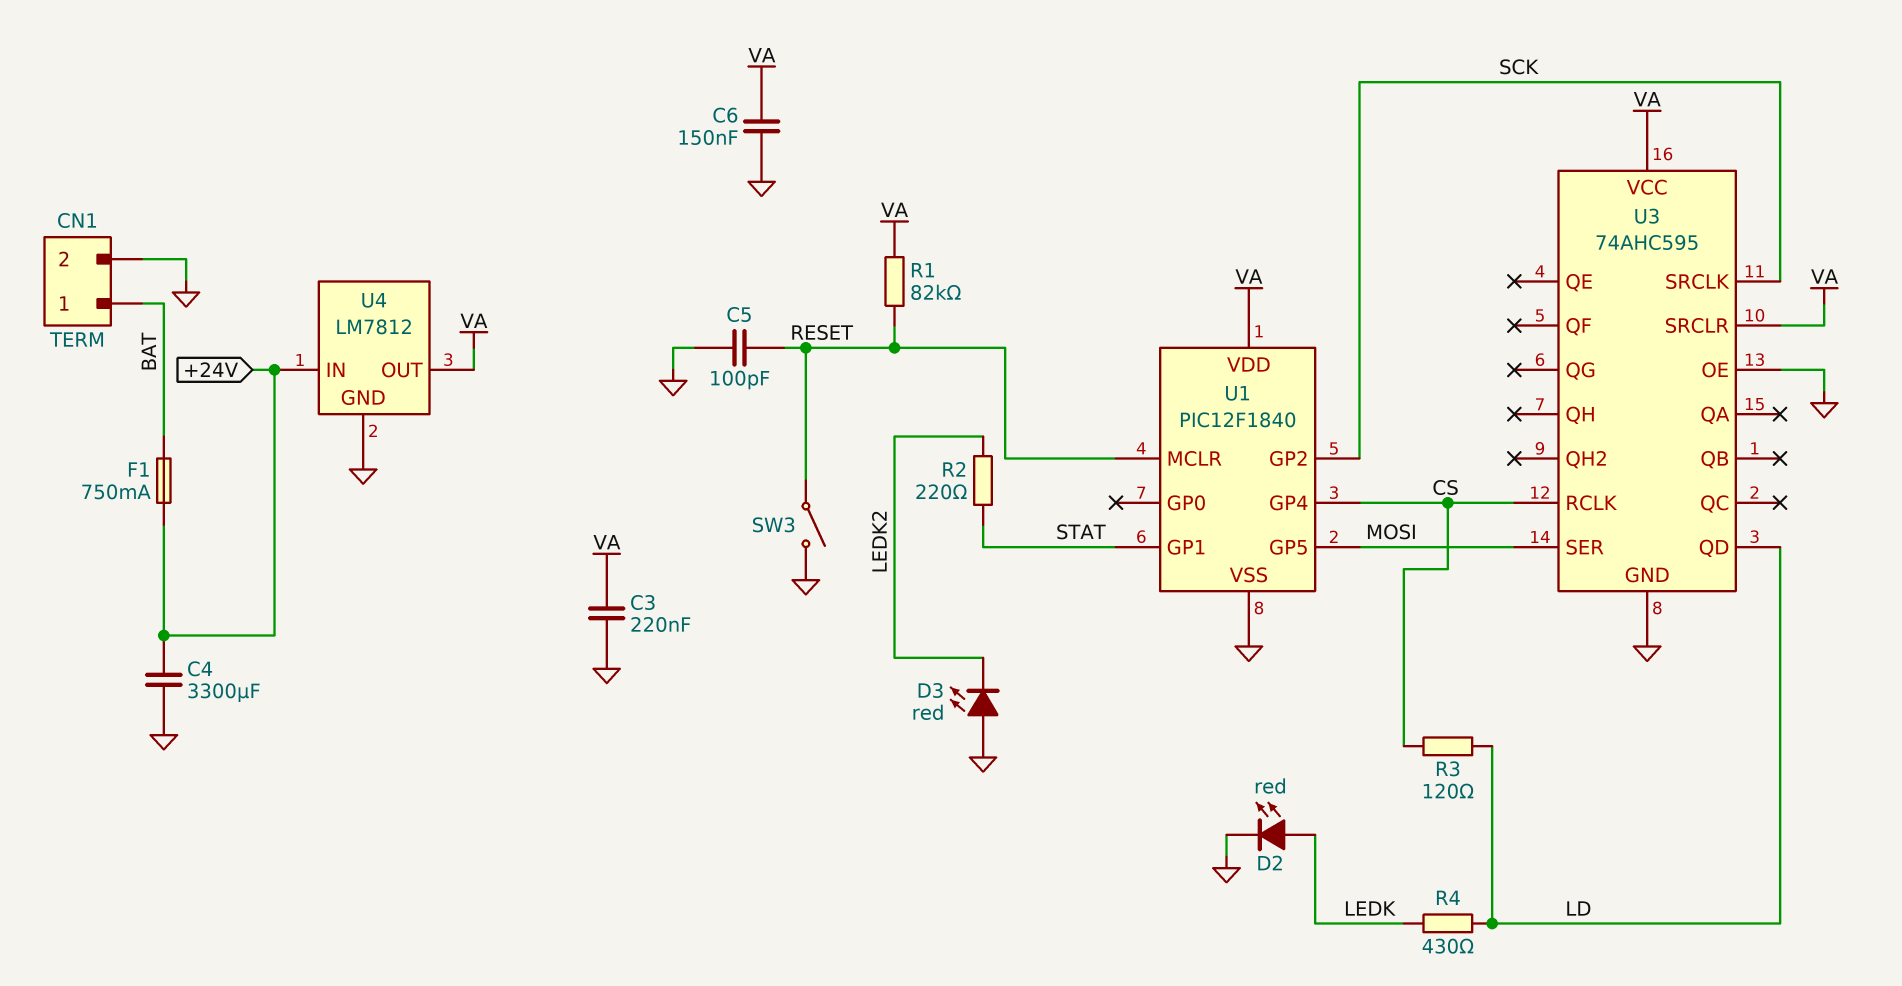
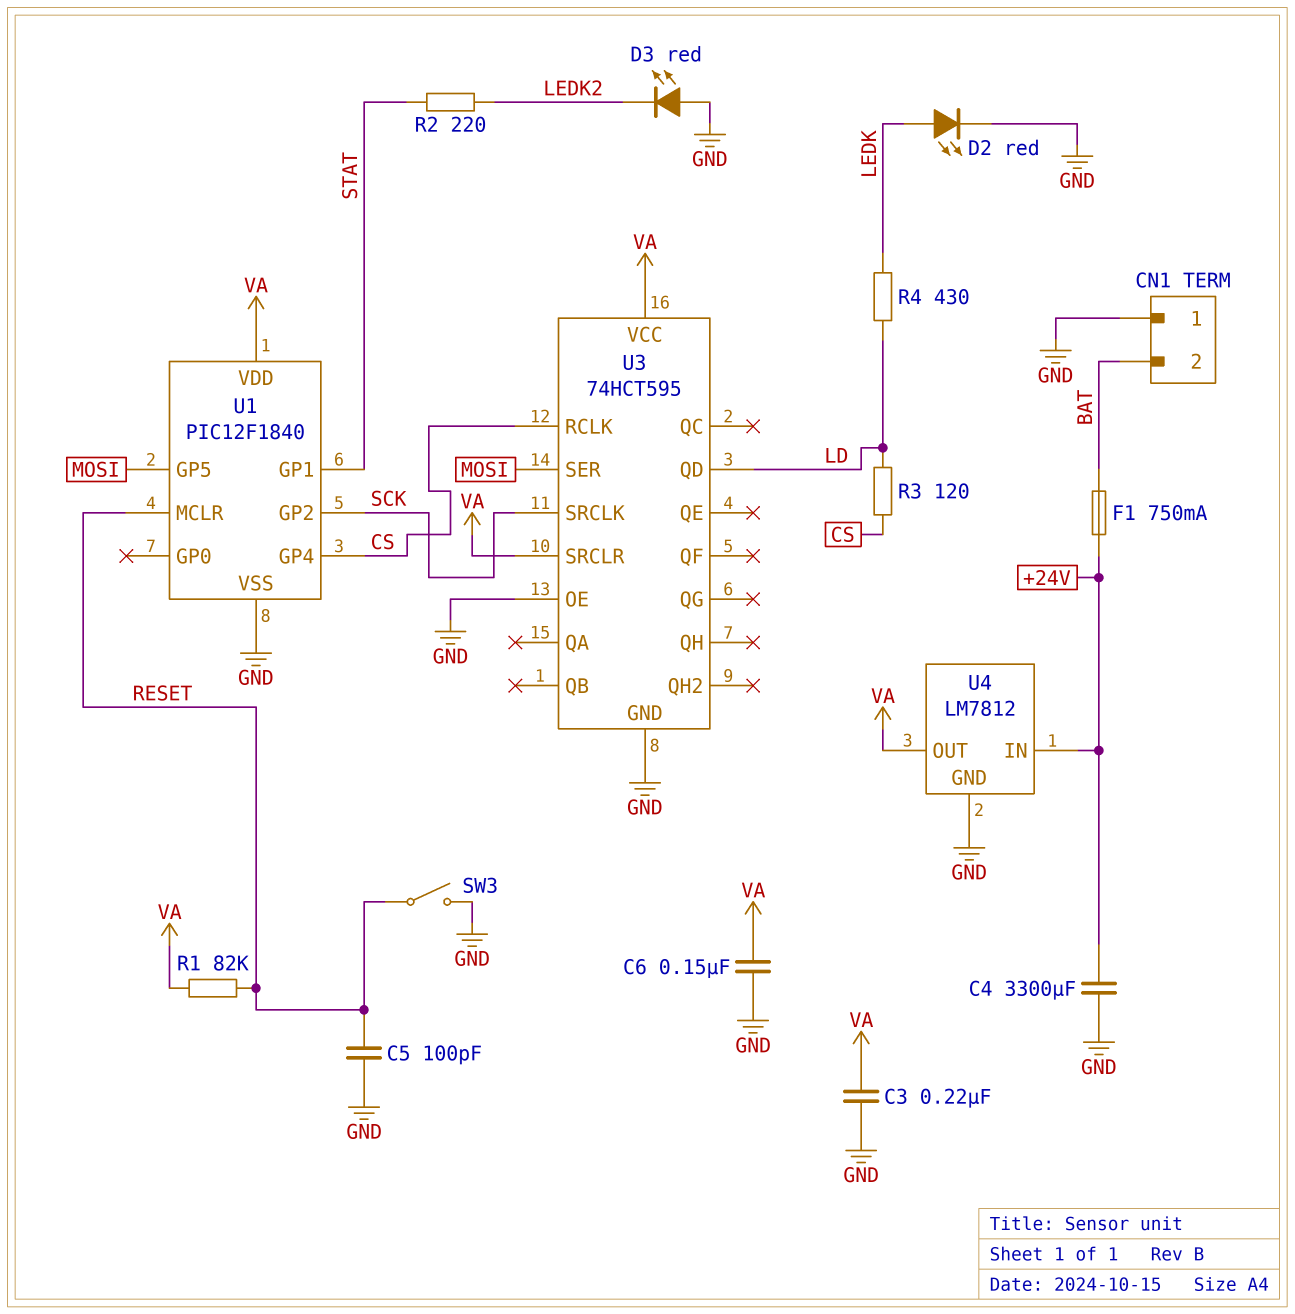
CN1 pin 1: BAT -> GND
CN1 pin 2: GND -> BAT
U3: 74AHC595 -> 74HCT595

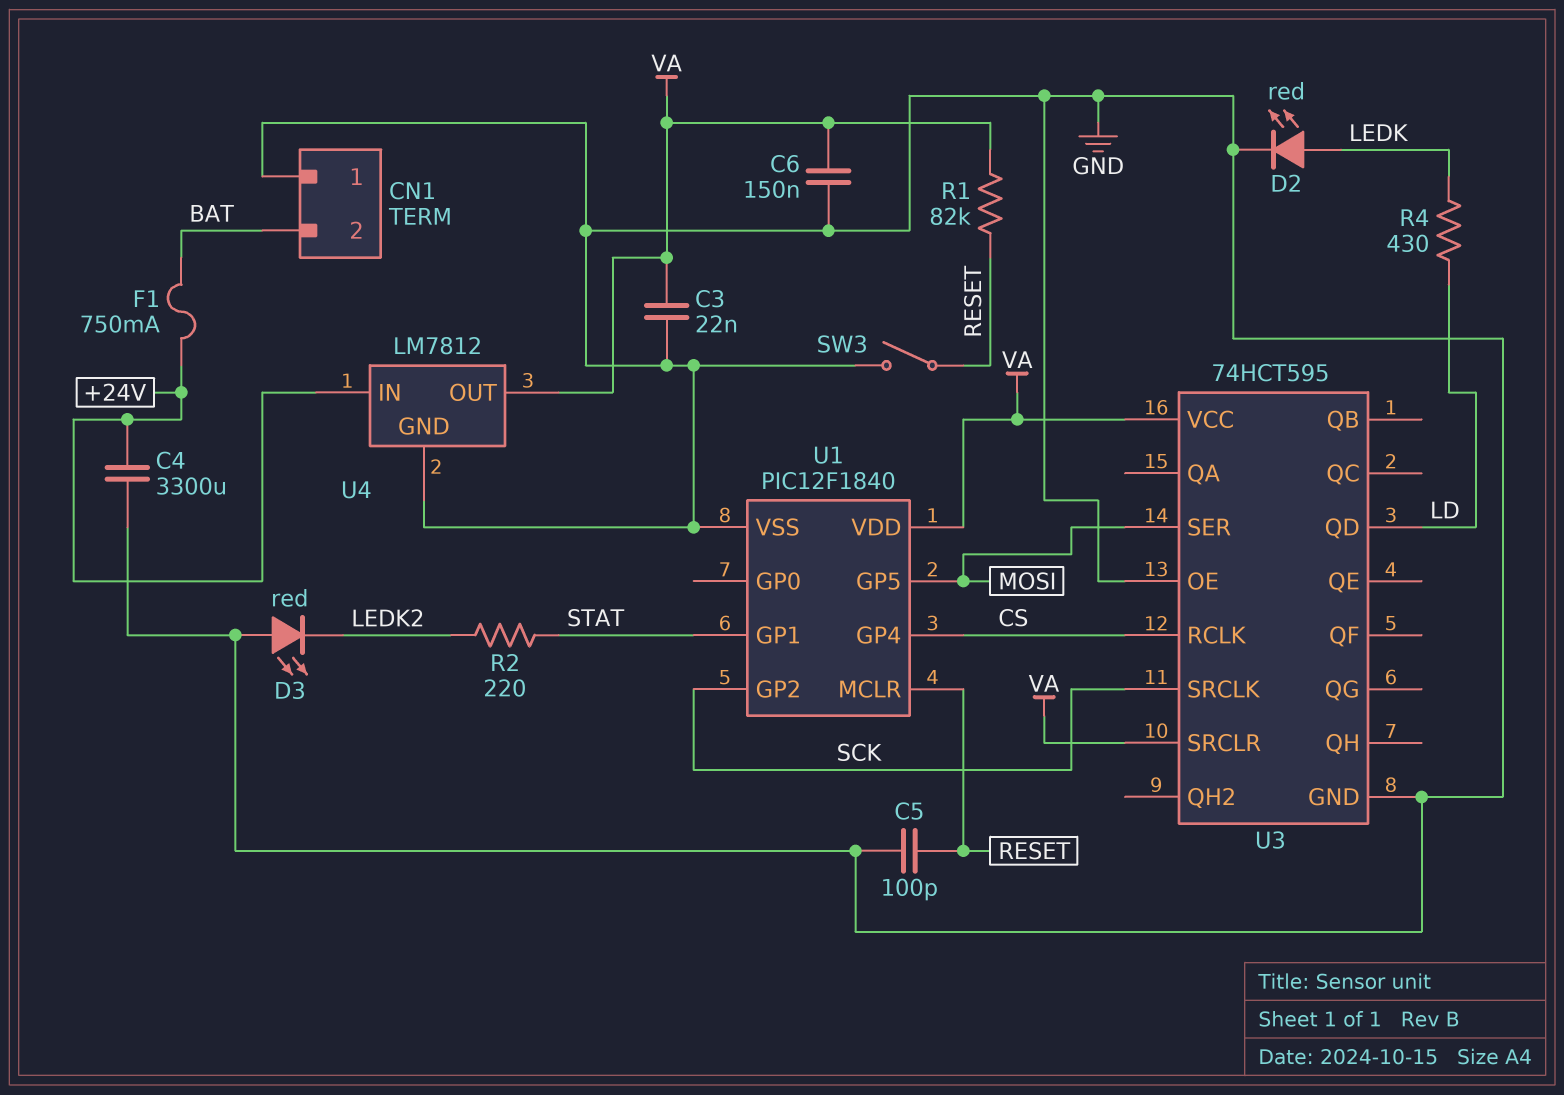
C3: 220nF (GND, VA) -> 22nF (GND, VA)
R3: 120 (CS, LD) -> none

